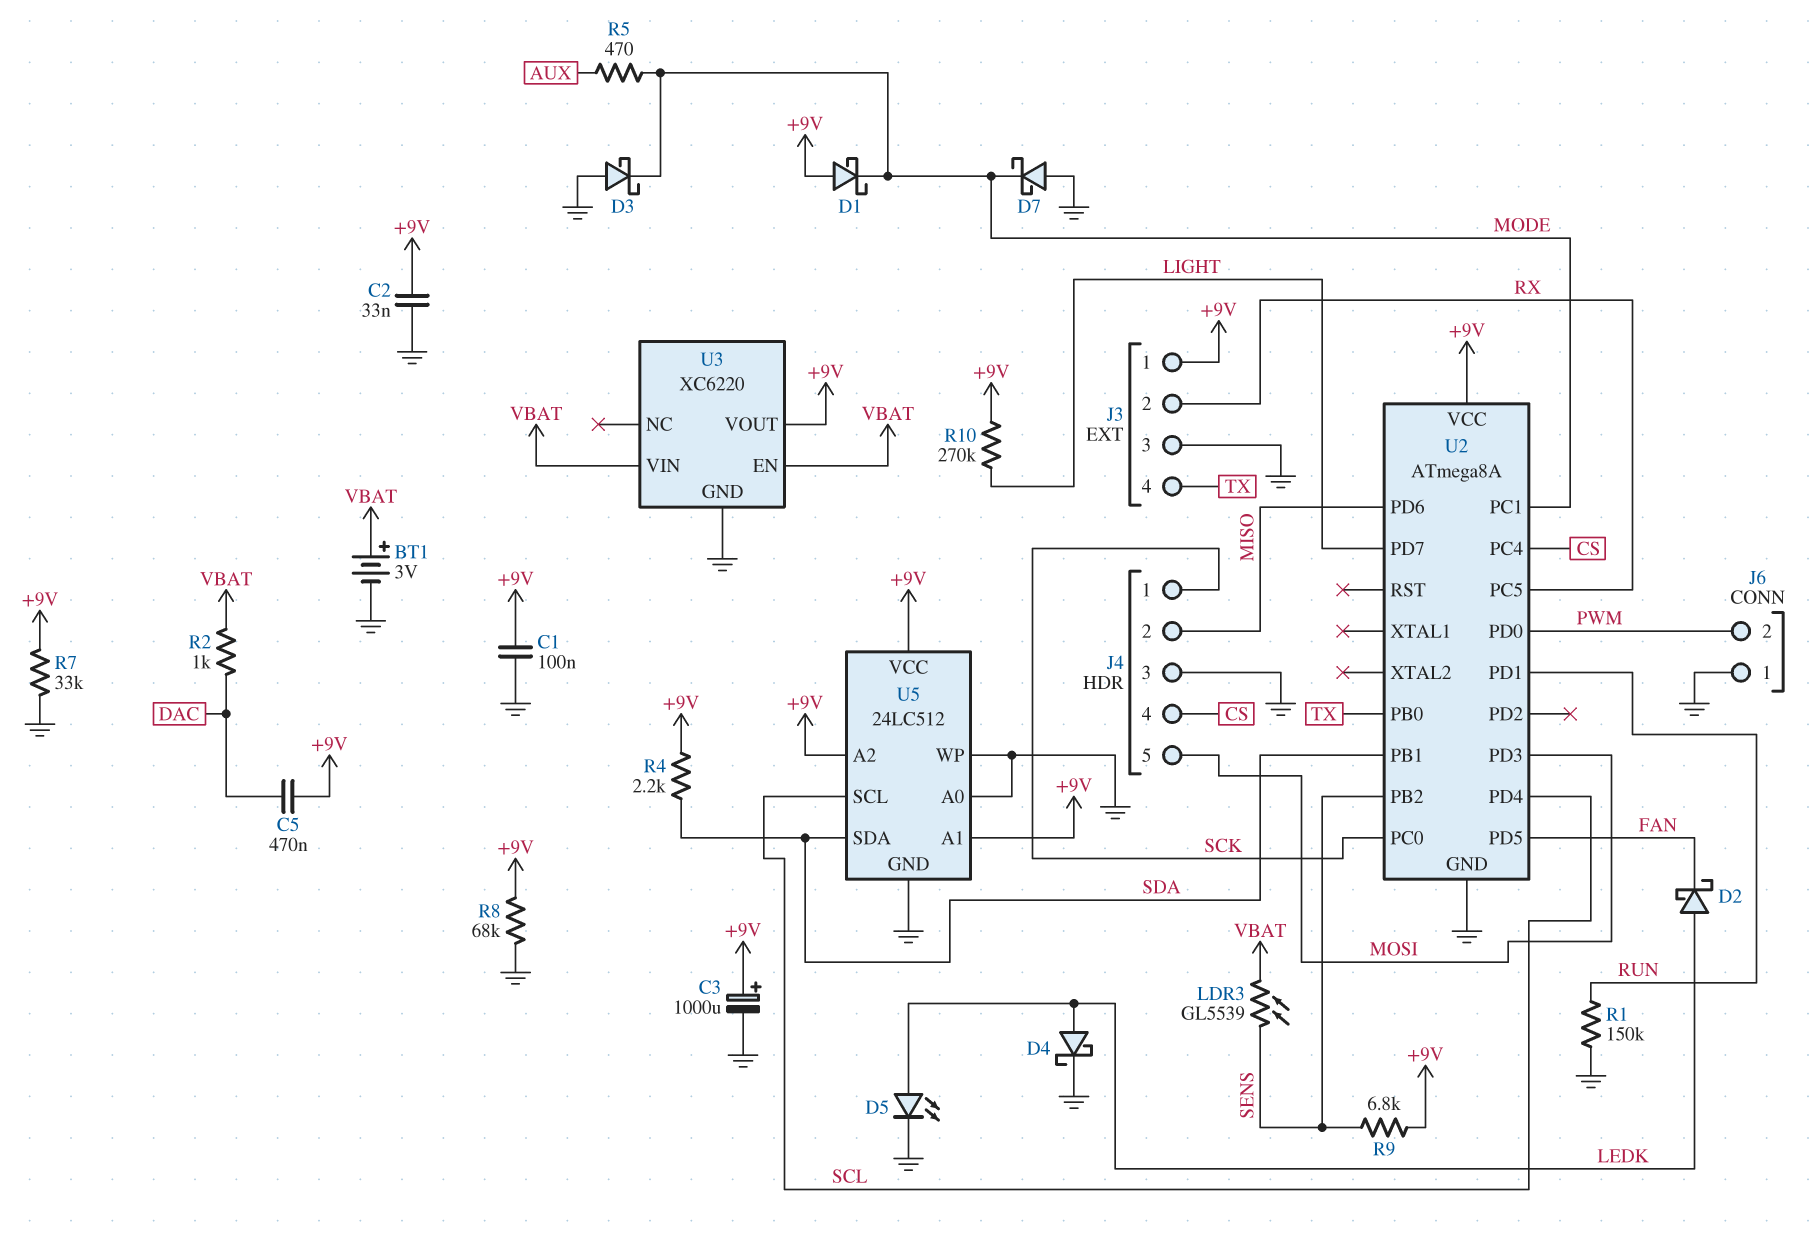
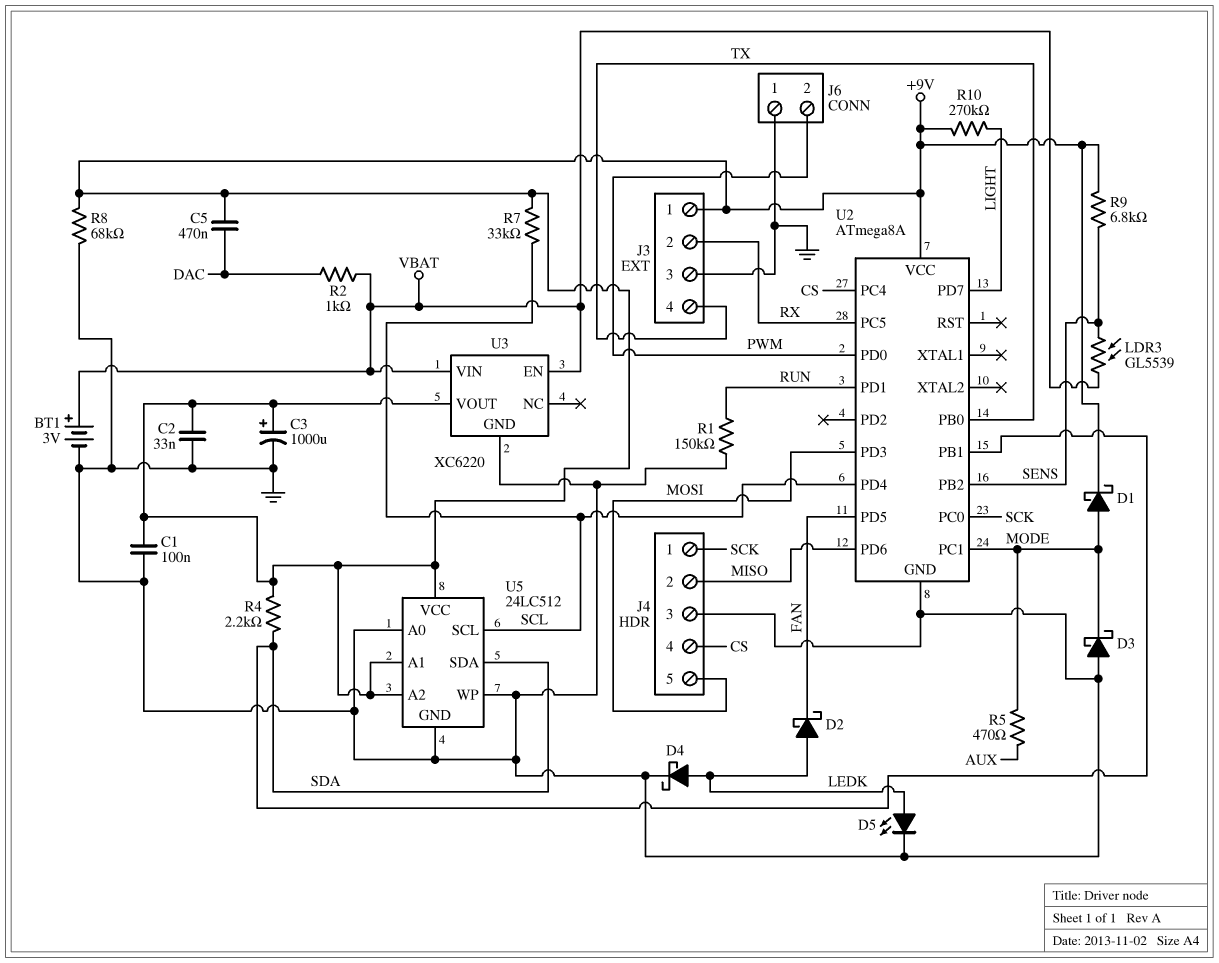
D1: schottky (A +9V, K MODE) -> schottky (A MODE, K +9V)
D7: schottky (A GND, K MODE) -> none
R7: 33k (+9V, GND) -> 33k (+9V, SCL)

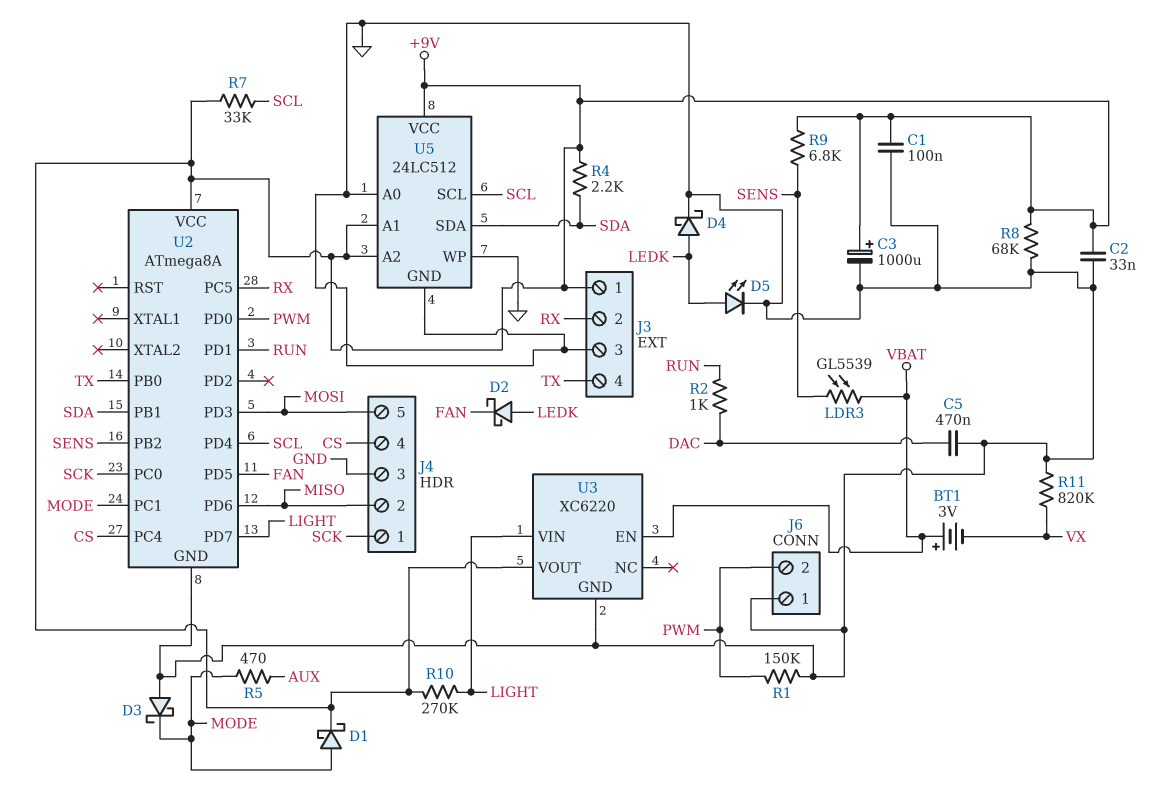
BT1: 3V (plus VBAT, minus GND) -> 3V (plus VBAT, minus VX)
C5: 470nF (+9V, DAC) -> 470nF (DAC, GND)
R1: 150k (GND, RUN) -> 150k (GND, PWM)
R2: 1k (DAC, VBAT) -> 1k (DAC, RUN)
R11: none -> 820k (GND, VX)
U3 pin VIN: VBAT -> LIGHT

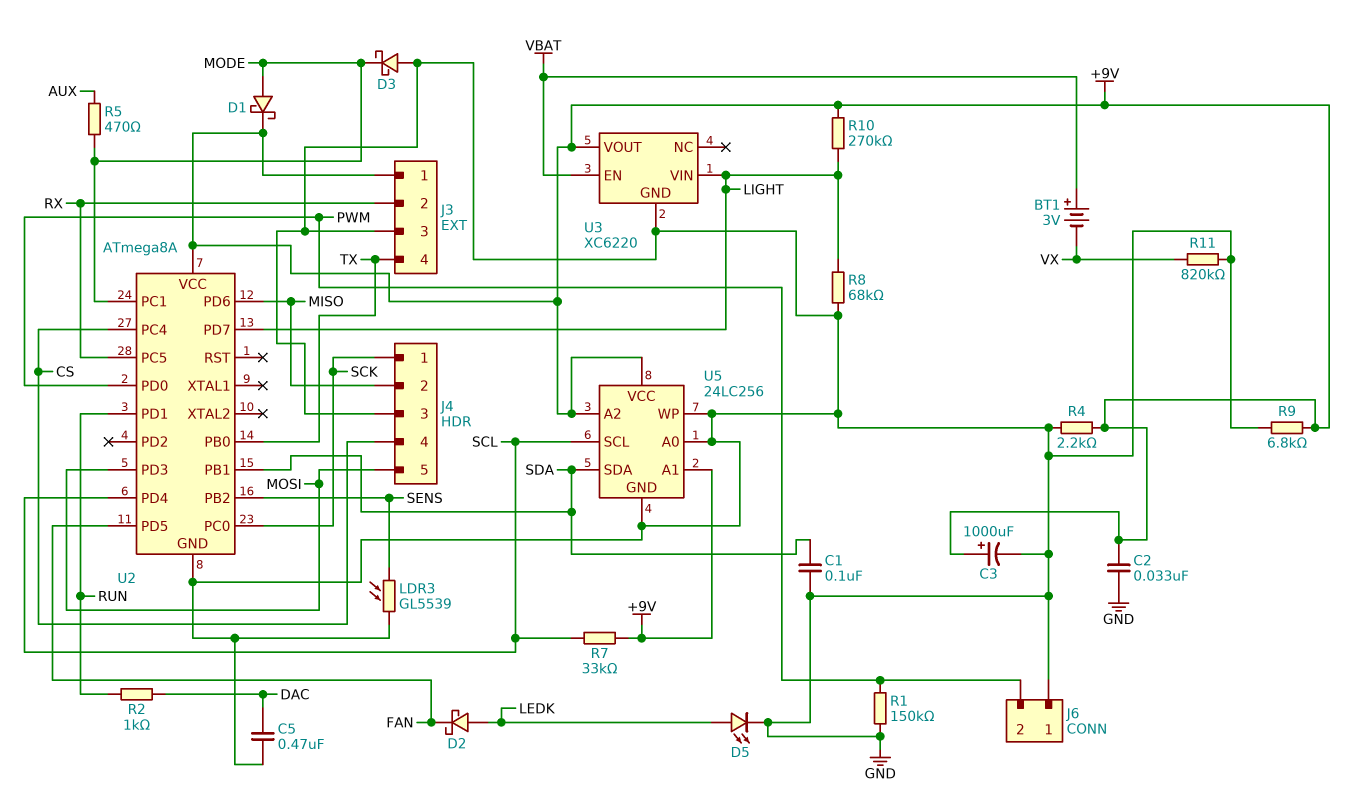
C1: 100nF (+9V, GND) -> 100nF (GND, SDA)
D4: schottky (A LEDK, K GND) -> none
LDR3: GL5539 (SENS, VBAT) -> GL5539 (GND, SENS)
R4: 2.2k (+9V, SDA) -> 2.2k (+9V, GND)
R8: 68k (+9V, GND) -> 68k (GND, LIGHT)
R9: 6.8k (+9V, SENS) -> 6.8k (+9V, GND)
U5: 24LC512 -> 24LC256

